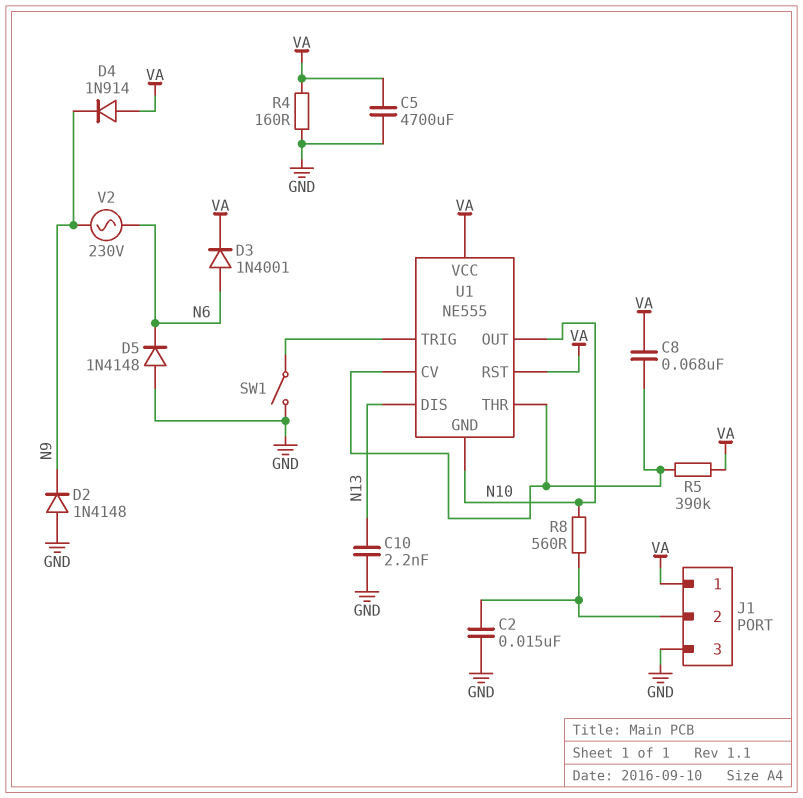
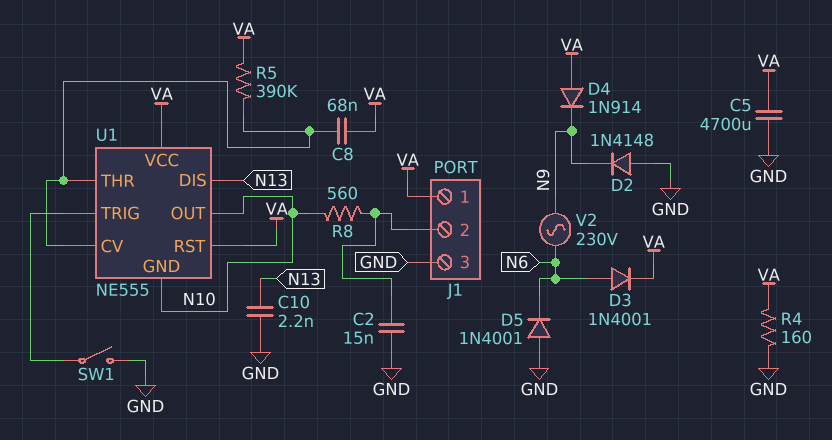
D5: diode 1N4148 (A GND, K N6) -> diode 1N4001 (A GND, K N6)

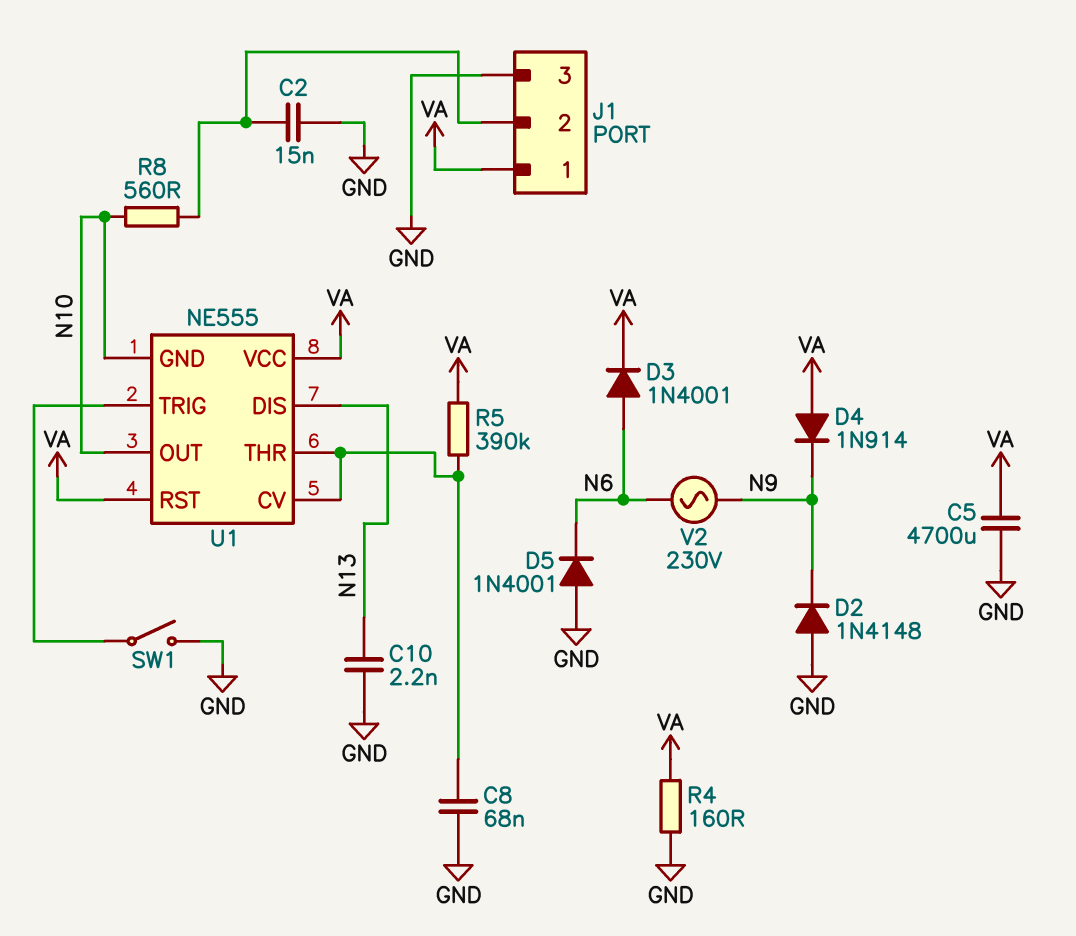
C8: 68nF (U1/CV, VA) -> 68nF (GND, U1/CV)

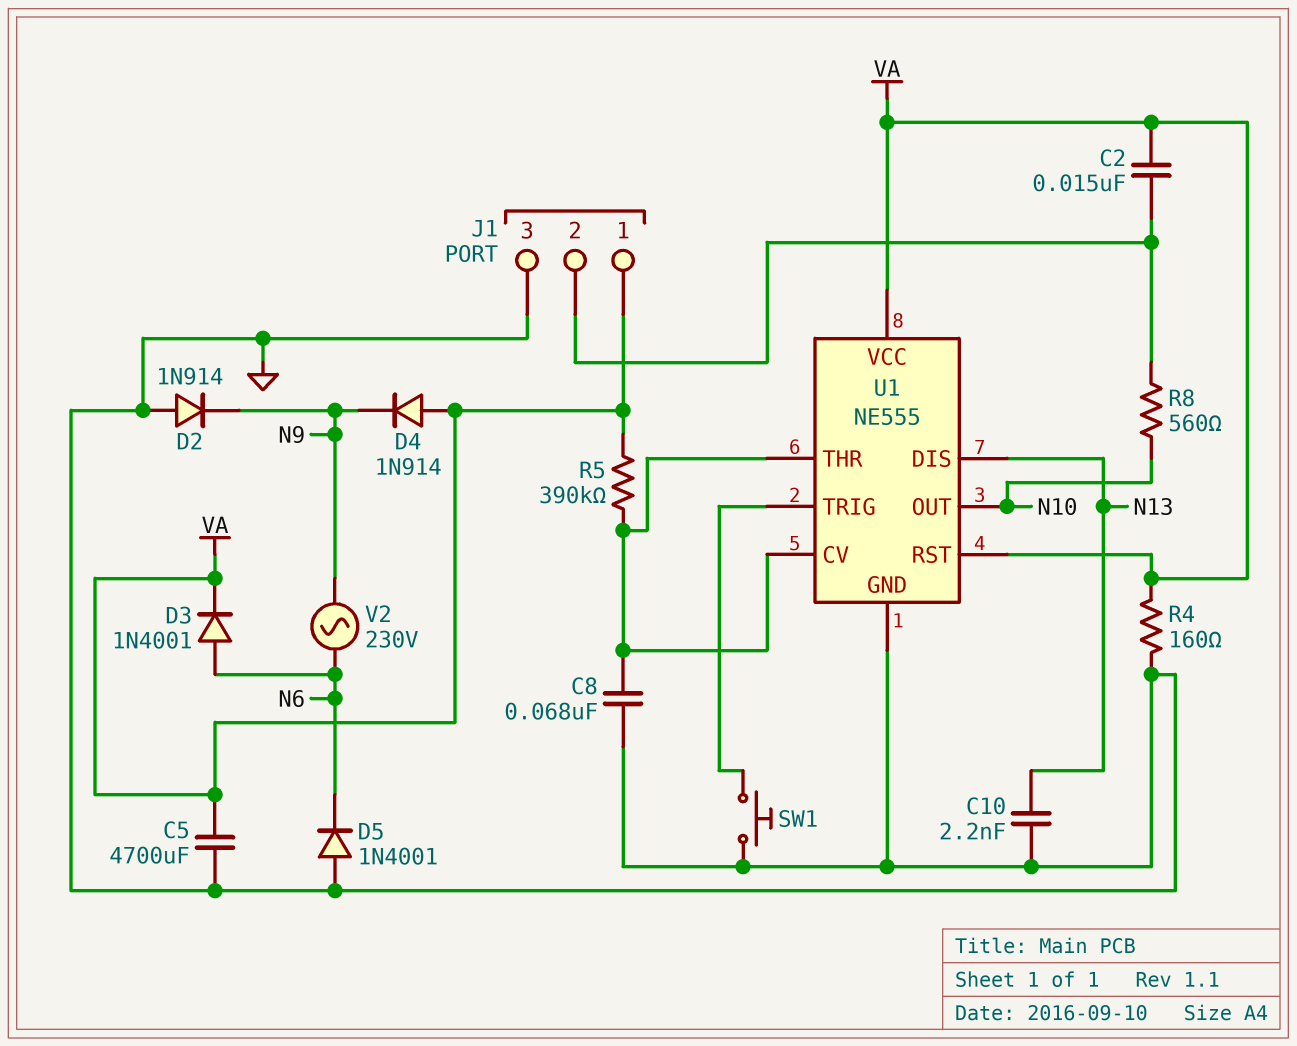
C2: 15nF (GND, J1/2) -> 15nF (J1/2, VA)
D2: diode 1N4148 (A GND, K N9) -> diode 1N914 (A GND, K N9)
SW1: switch (GND, U1/TRIG) -> button (GND, U1/TRIG)
U1 pin GND: N10 -> GND

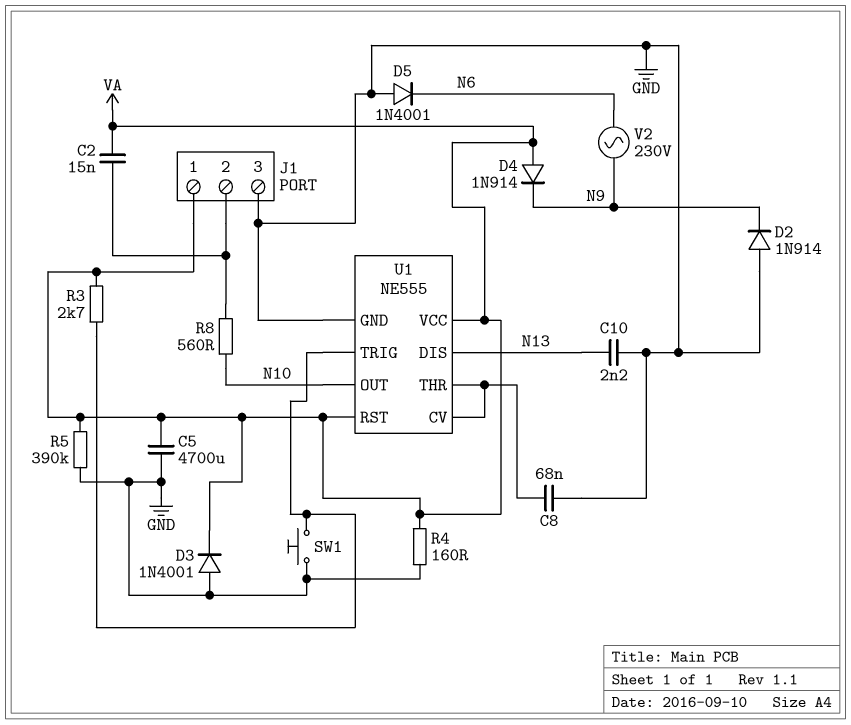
D3: diode 1N4001 (A N6, K VA) -> diode 1N4001 (A GND, K VA)
R3: none -> 2.7k (U1/TRIG, VA)
R5: 390k (U1/CV, VA) -> 390k (GND, VA)

